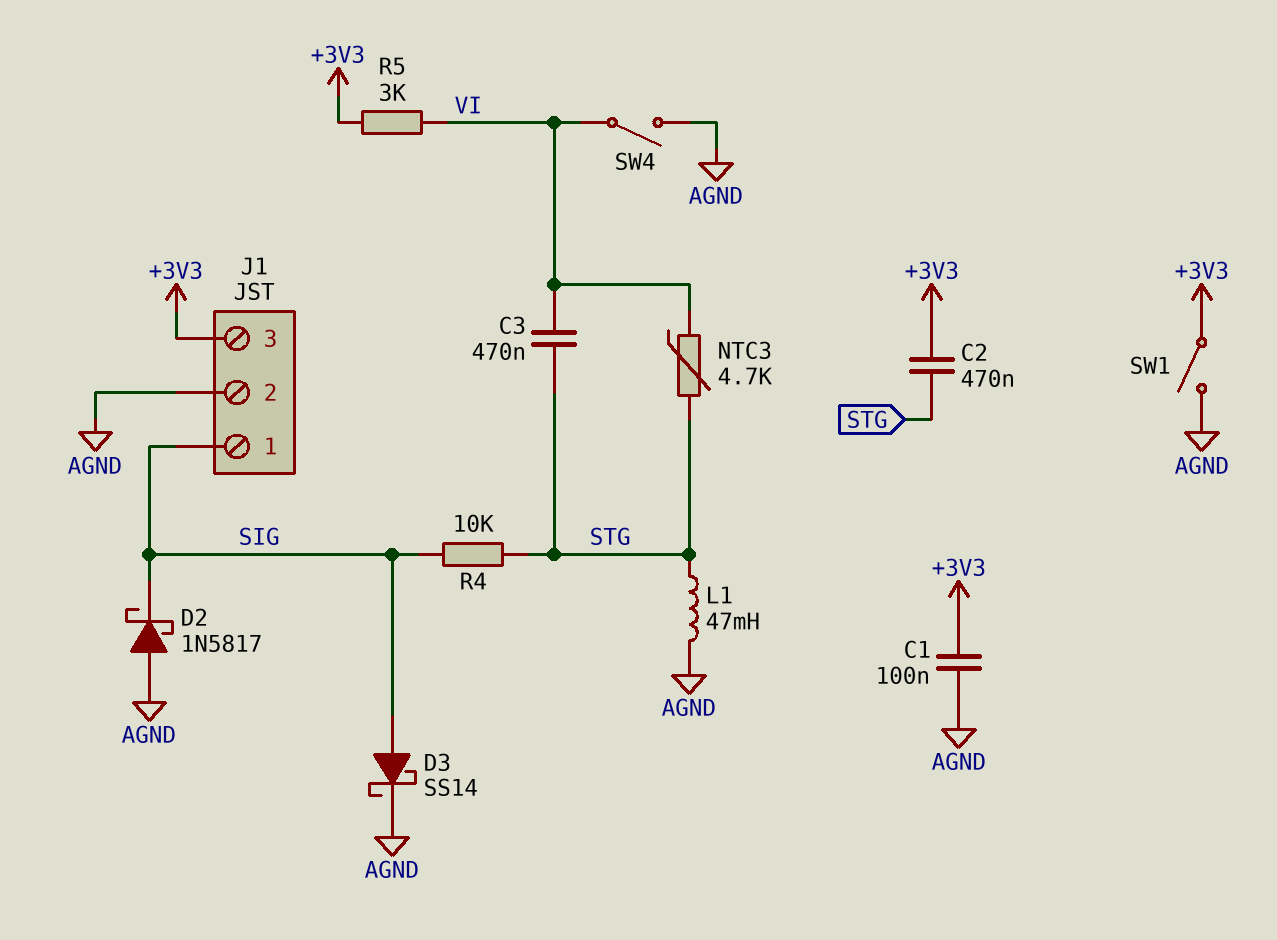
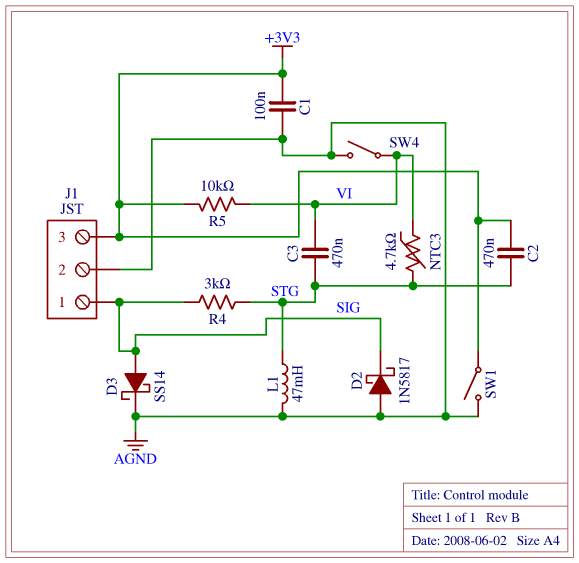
R4: 10k (SIG, STG) -> 3k (SIG, STG)
R5: 3k (+3V3, VI) -> 10k (+3V3, VI)

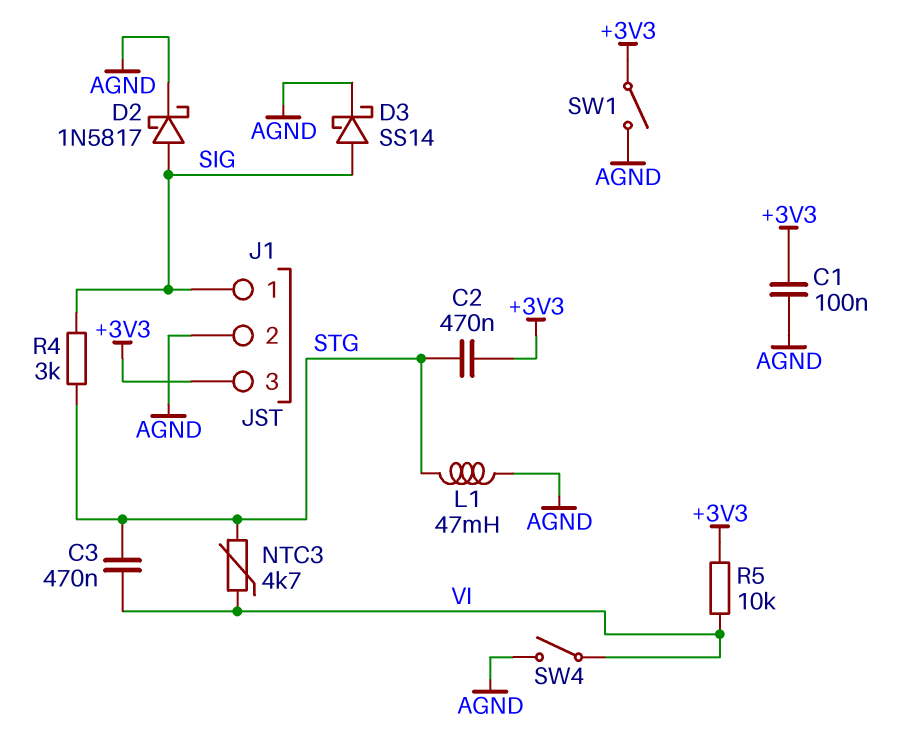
D2: schottky 1N5817 (A AGND, K SIG) -> schottky 1N5817 (A SIG, K AGND)

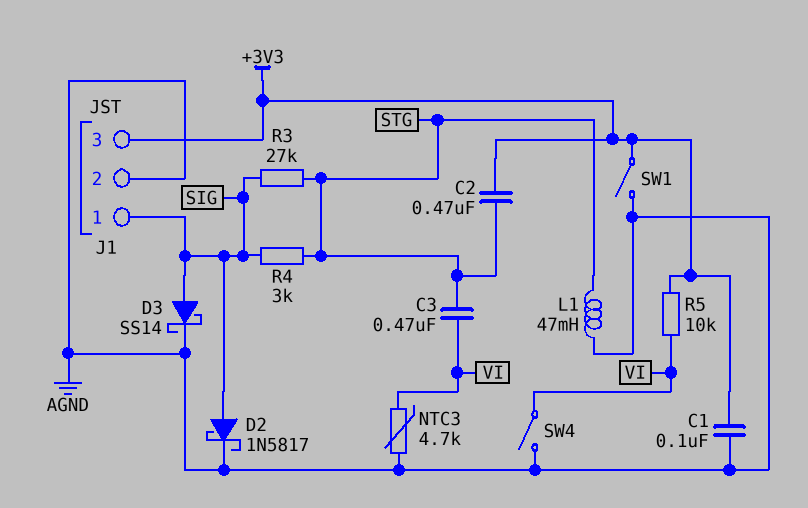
NTC3: 4.7k (STG, VI) -> 4.7k (AGND, VI)
R3: none -> 27k (SIG, STG)

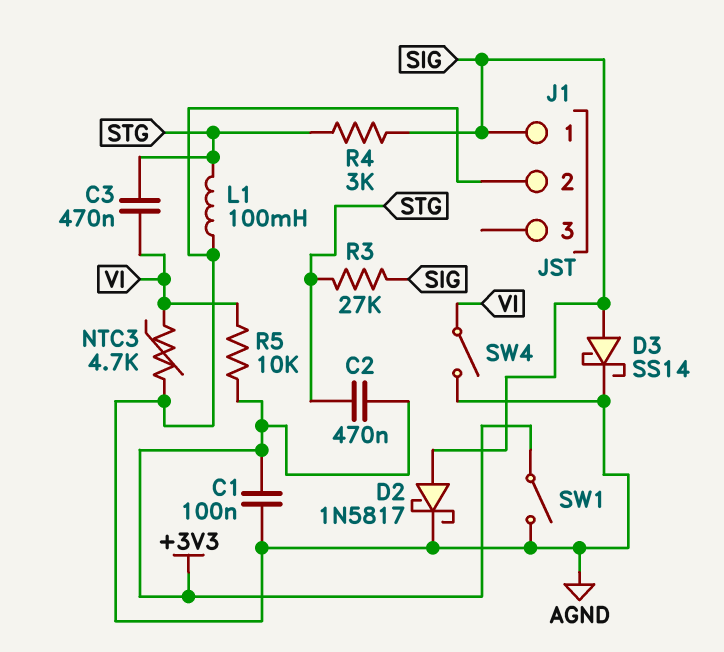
J1 pin 3: +3V3 -> none
L1: 47mH (AGND, STG) -> 100mH (AGND, STG)

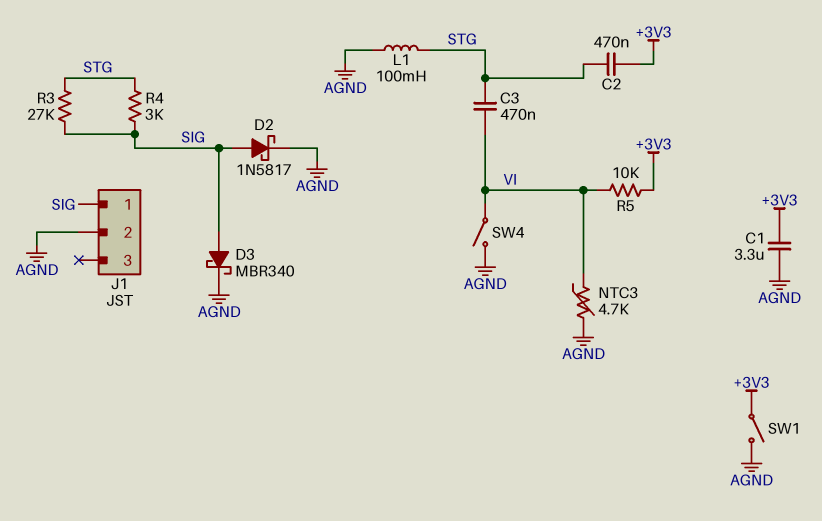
C1: 100nF (+3V3, AGND) -> 3.3uF (+3V3, AGND)
D3: schottky SS14 (A SIG, K AGND) -> schottky MBR340 (A SIG, K AGND)

